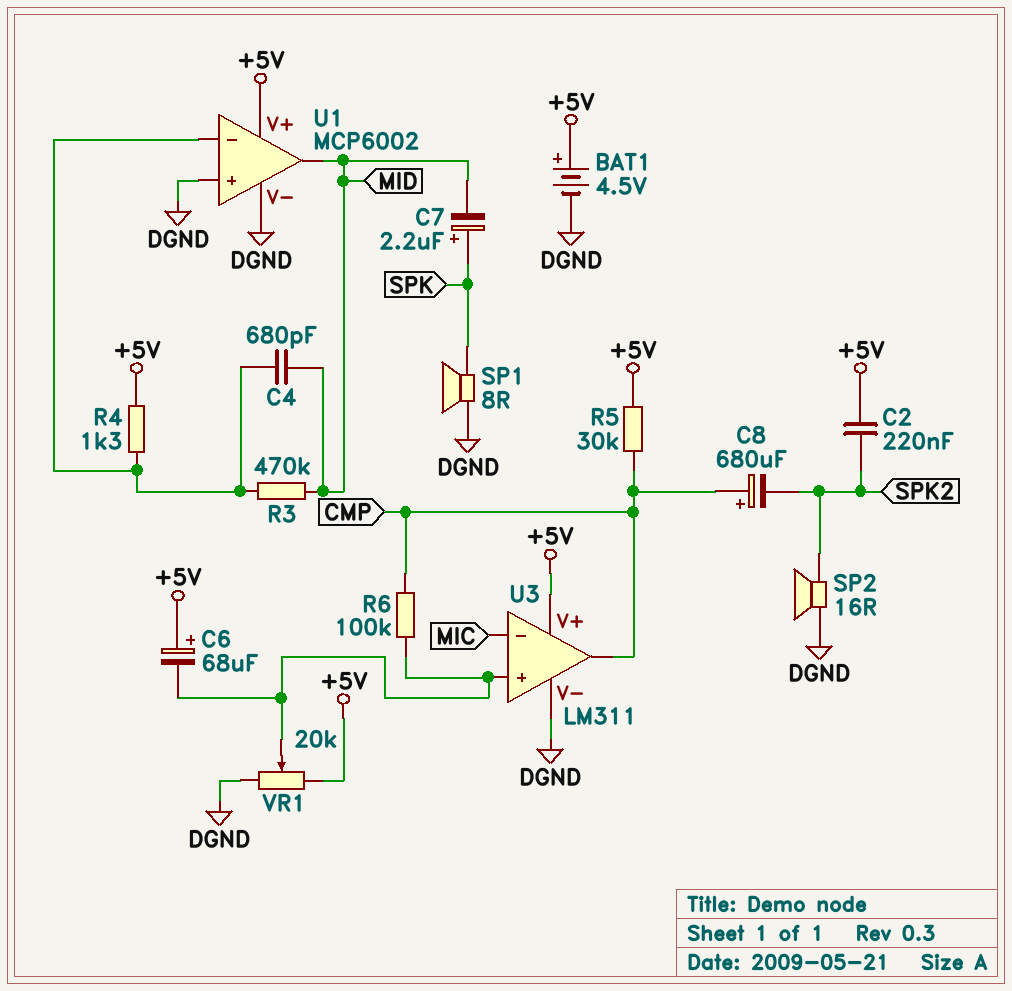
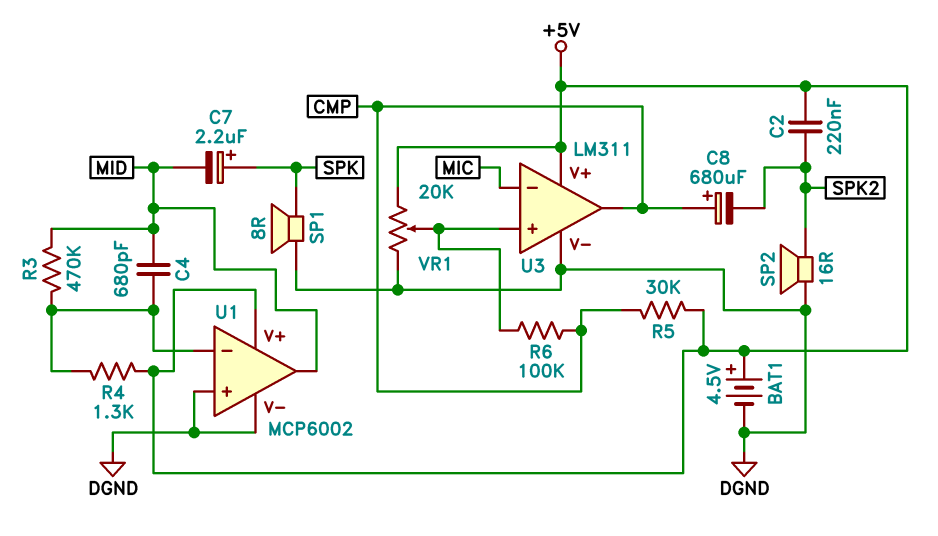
C6: 68uF (plus +5V, minus U3/in+) -> none

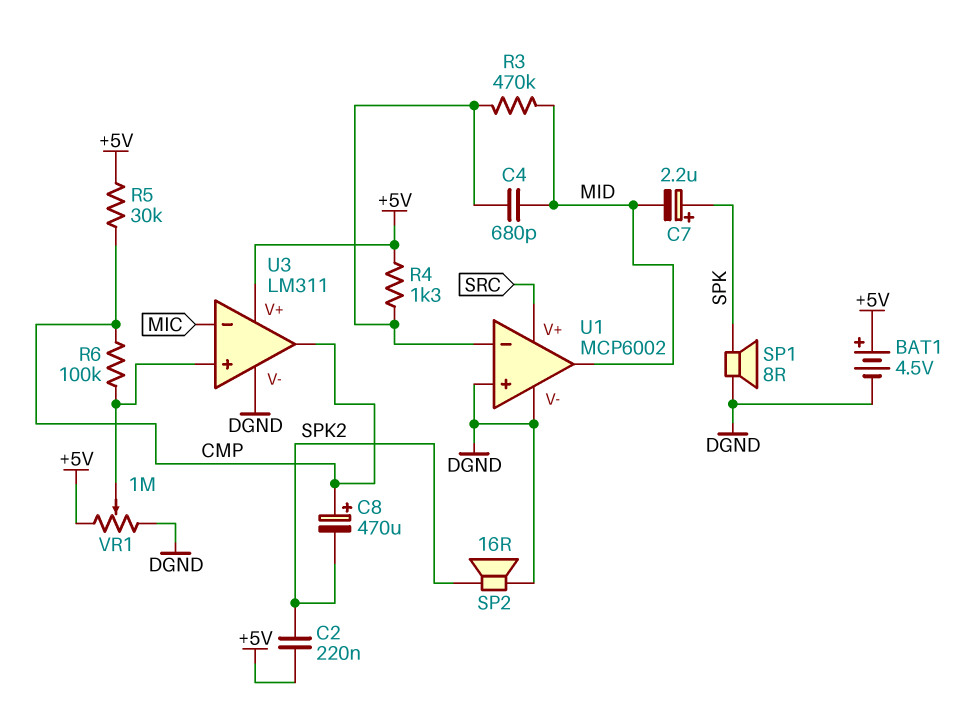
C8: 680uF (plus CMP, minus SPK2) -> 470uF (plus CMP, minus SPK2)
U1 pin V+: +5V -> SRC
VR1: 20k (+5V, DGND, wiper U3/in+) -> 1M (+5V, DGND, wiper U3/in+)

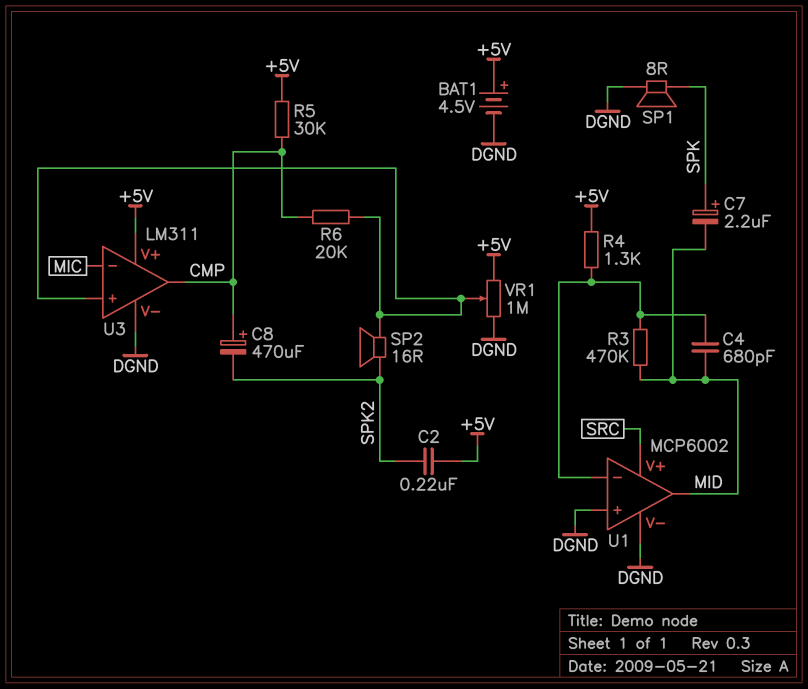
R6: 100k (CMP, U3/in+) -> 20k (CMP, U3/in+)
SP2: speaker 16R (DGND, SPK2) -> speaker 16R (SPK2, U3/in+)

